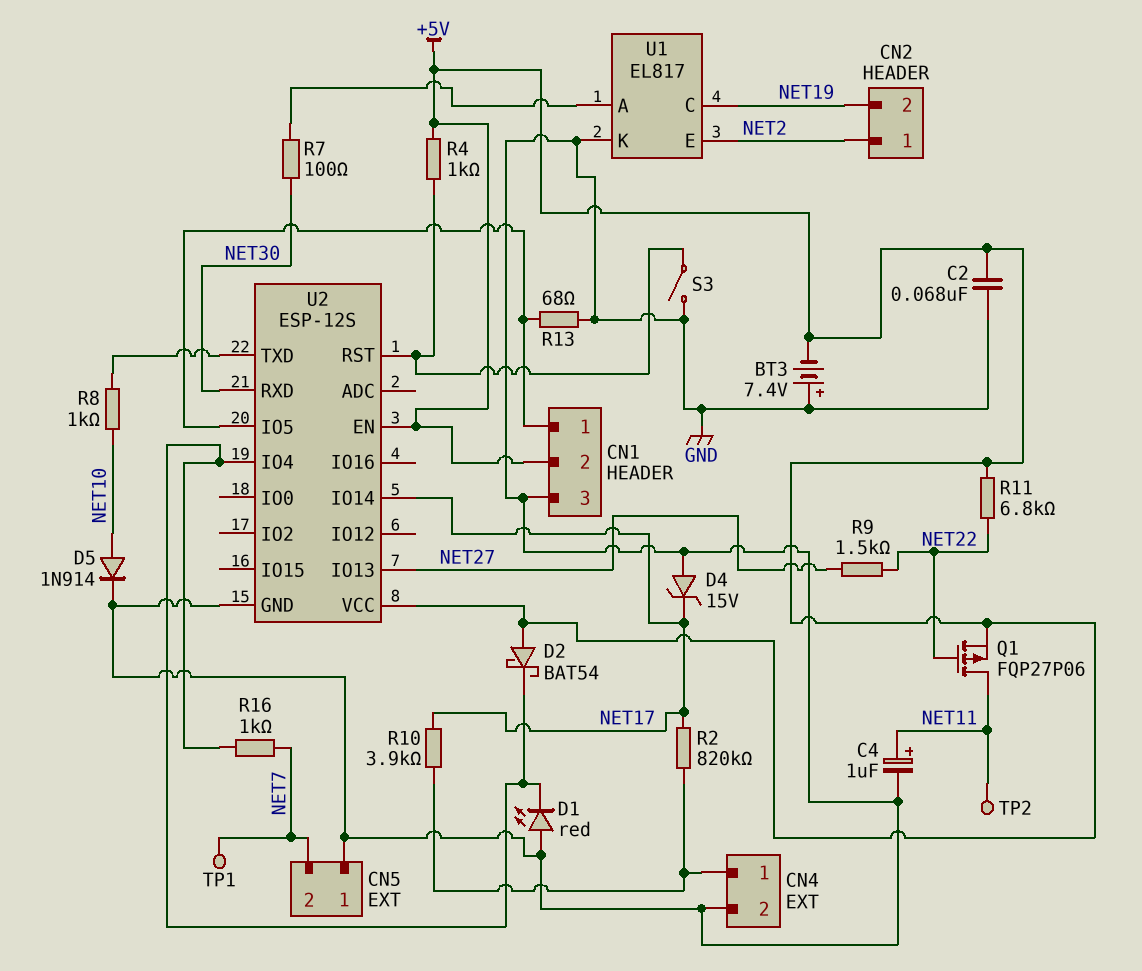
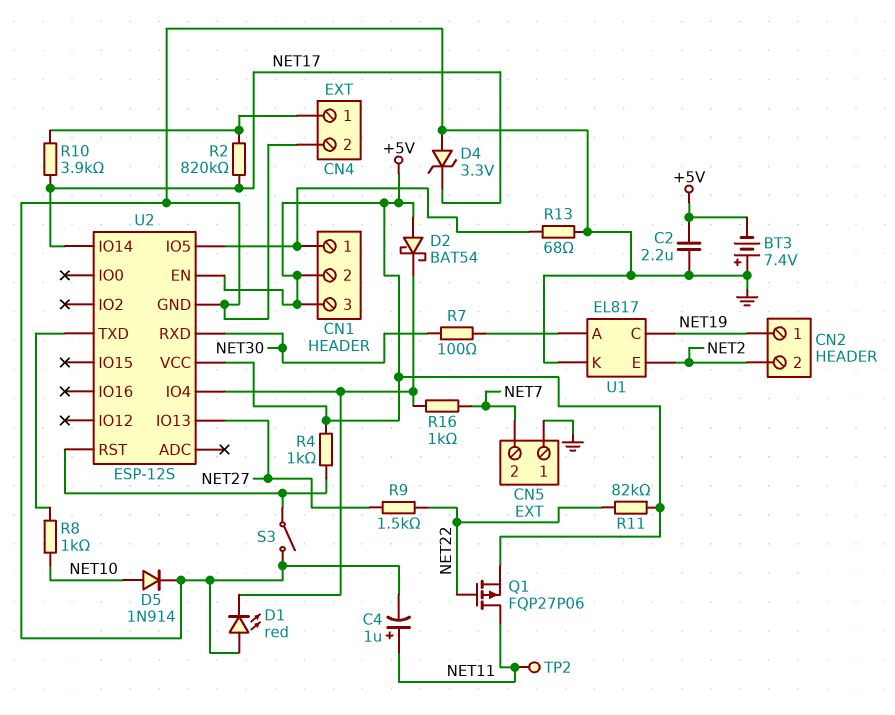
C2: 68nF (+5V, GND) -> 2.2uF (+5V, GND)
CN1 pin 3: GND -> +5V
CN2 pin 1: NET2 -> NET19
CN2 pin 2: NET19 -> NET2
D4: zener 15V (A GND, K NET17) -> zener 3.3V (A GND, K NET17)
R11: 6.8k (+5V, NET22) -> 82k (+5V, NET22)
TP1: test point (NET7) -> none

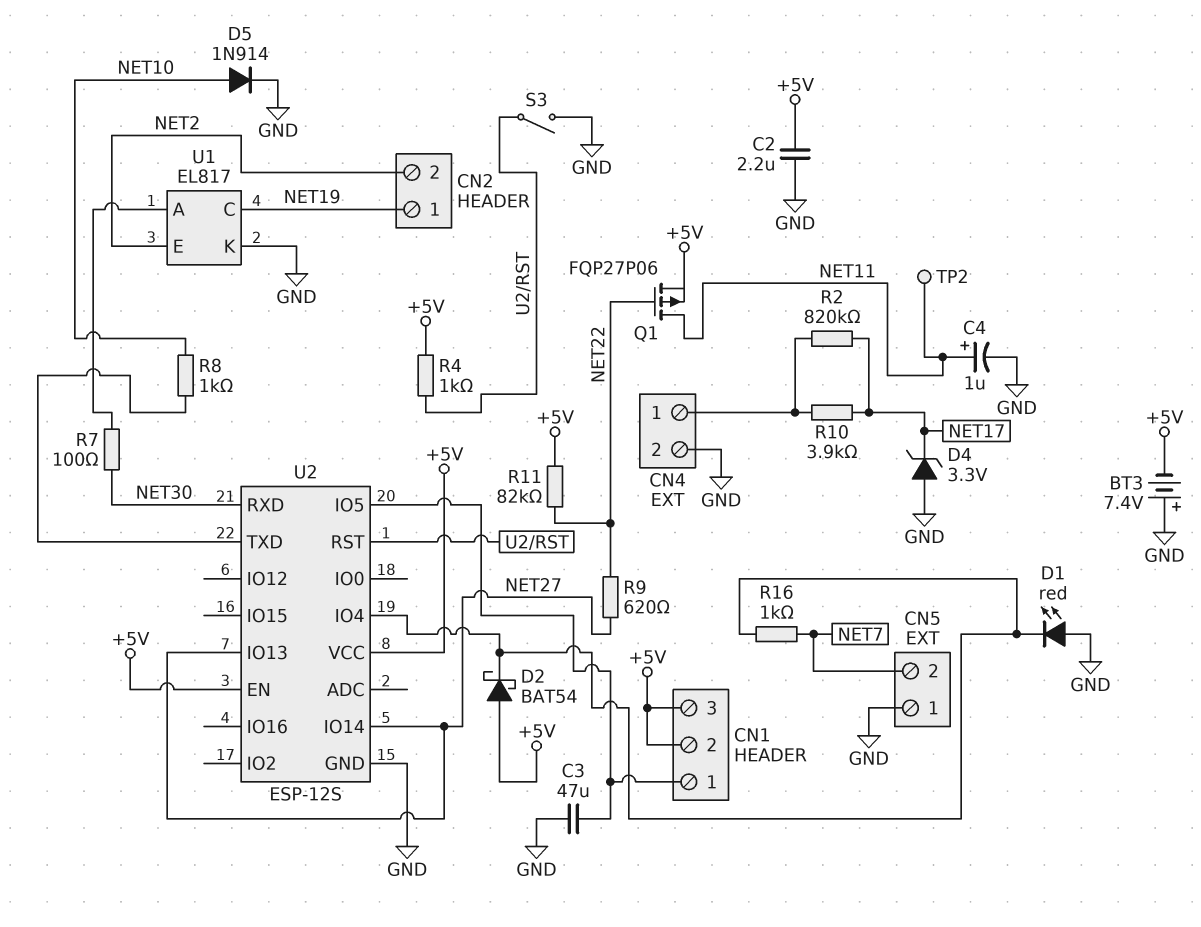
C3: none -> 47uF (CN1/1, GND)
R9: 1.5k (NET22, NET27) -> 620 (NET22, NET27)
R13: 68 (CN1/1, GND) -> none
U2 pin IO14: NET17 -> NET27

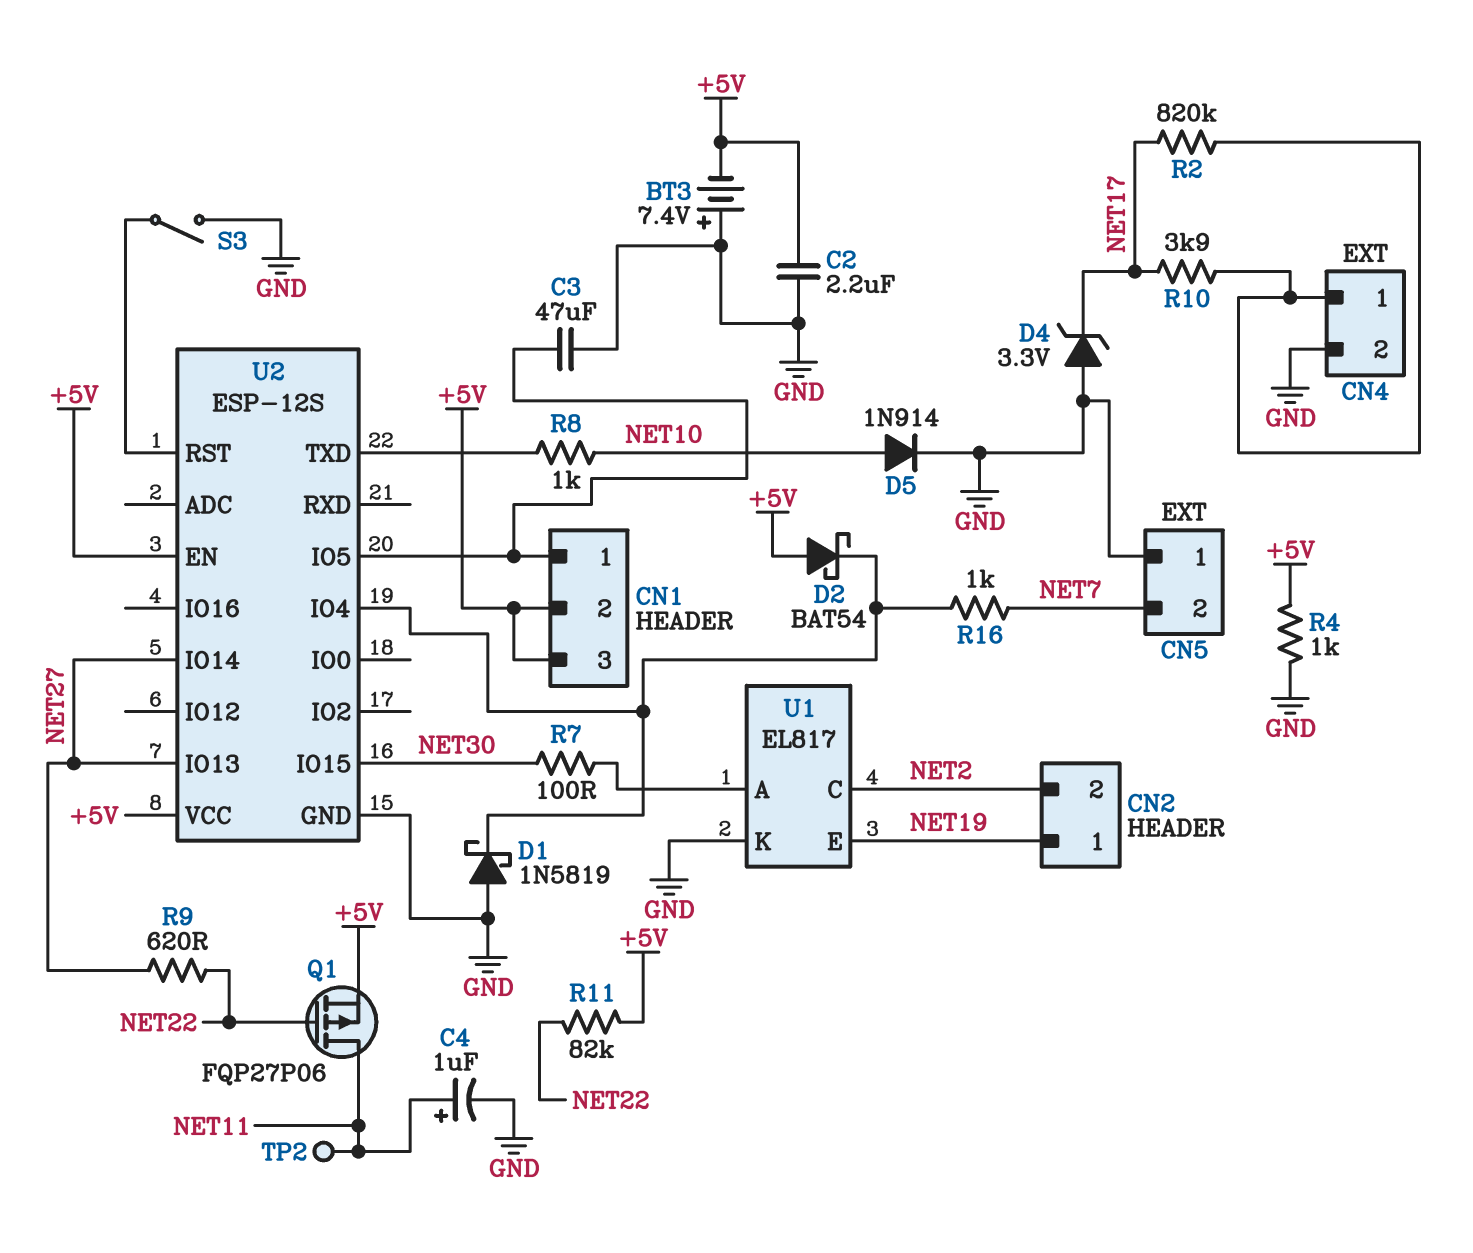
D1: LED red (A GND, K U2/IO4) -> schottky 1N5819 (A GND, K U2/IO4)
R4: 1k (+5V, U2/RST) -> 1k (+5V, GND)
U1 pin C: NET19 -> NET2
U1 pin E: NET2 -> NET19
U2 pin IO15: none -> NET30
U2 pin RXD: NET30 -> none

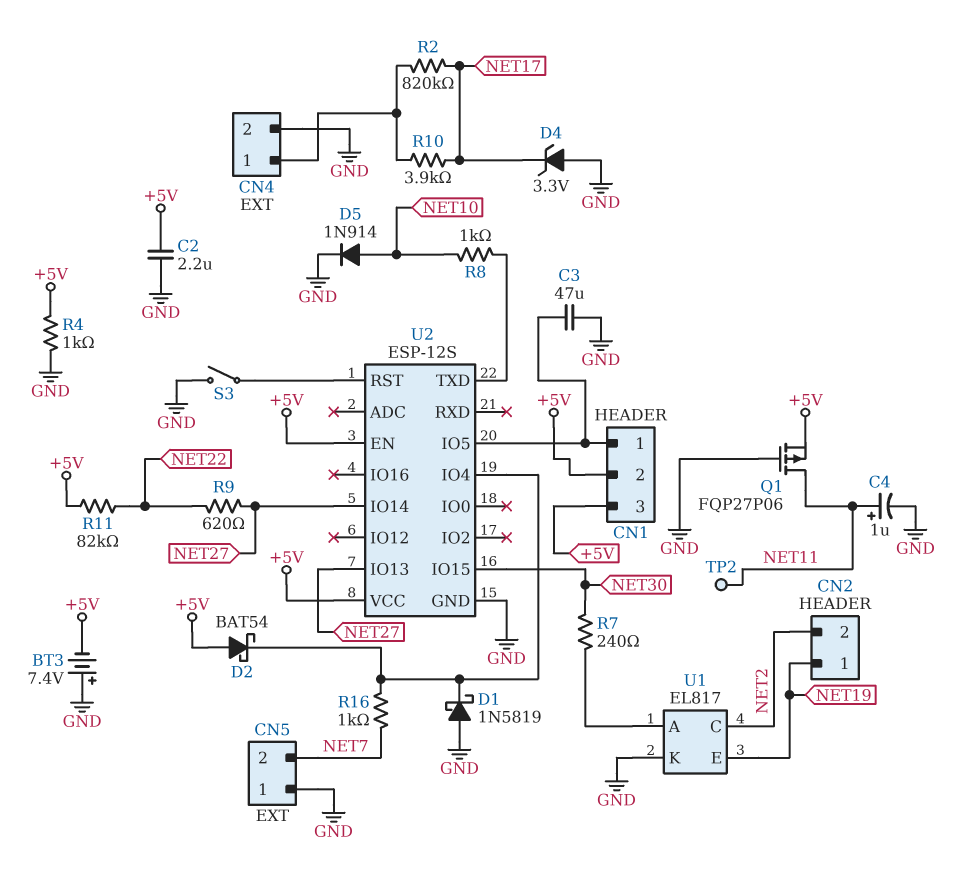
Q1: PMOS FQP27P06 (G NET22, D NET11, S +5V) -> PMOS FQP27P06 (G GND, D NET11, S +5V)
R7: 100 (NET30, U1/A) -> 240 (NET30, U1/A)

